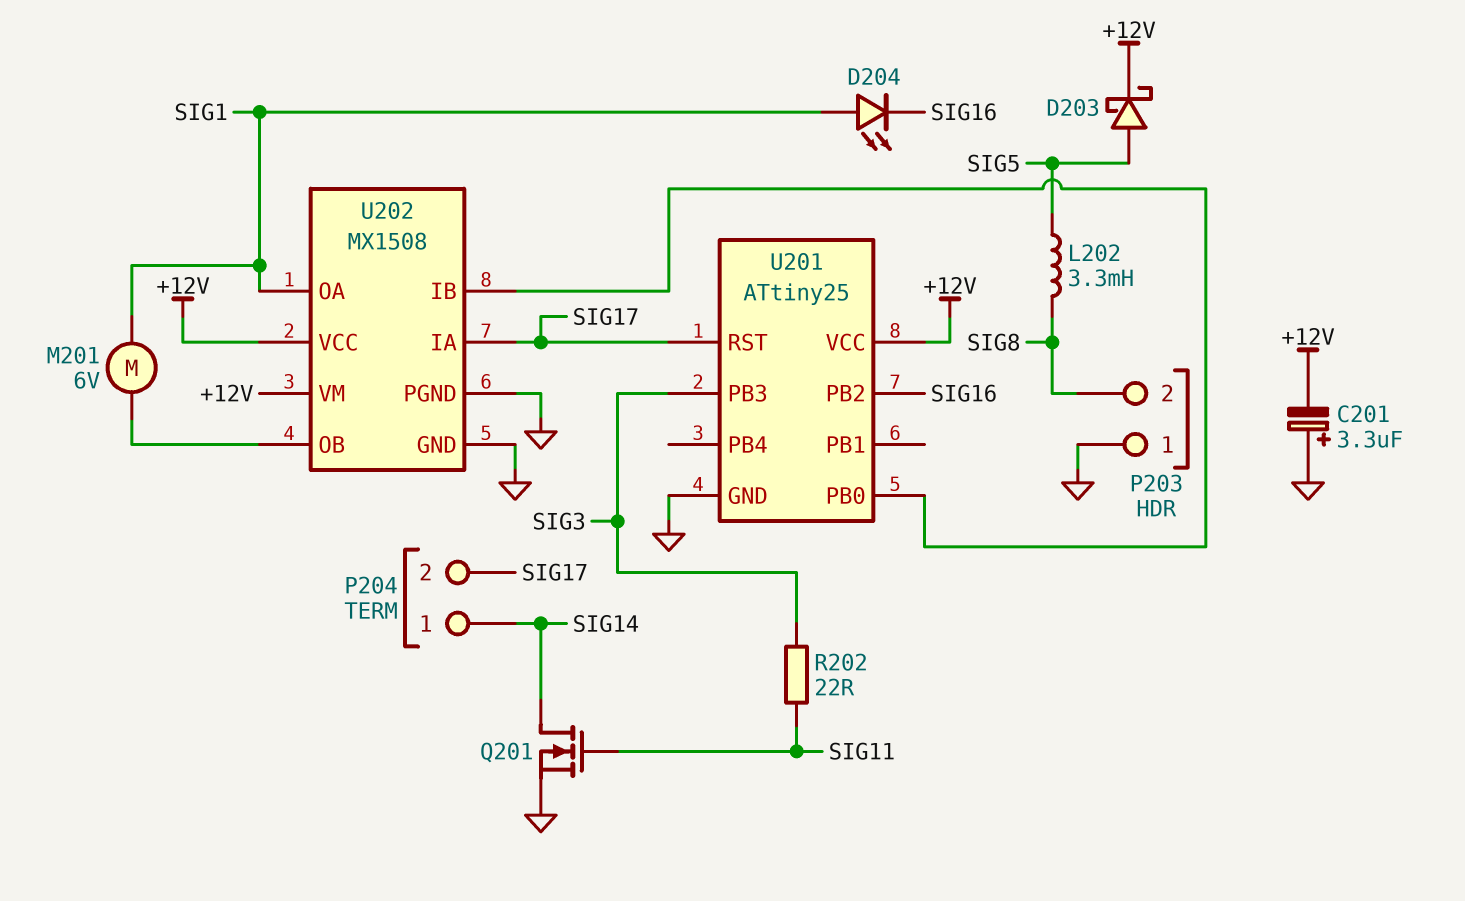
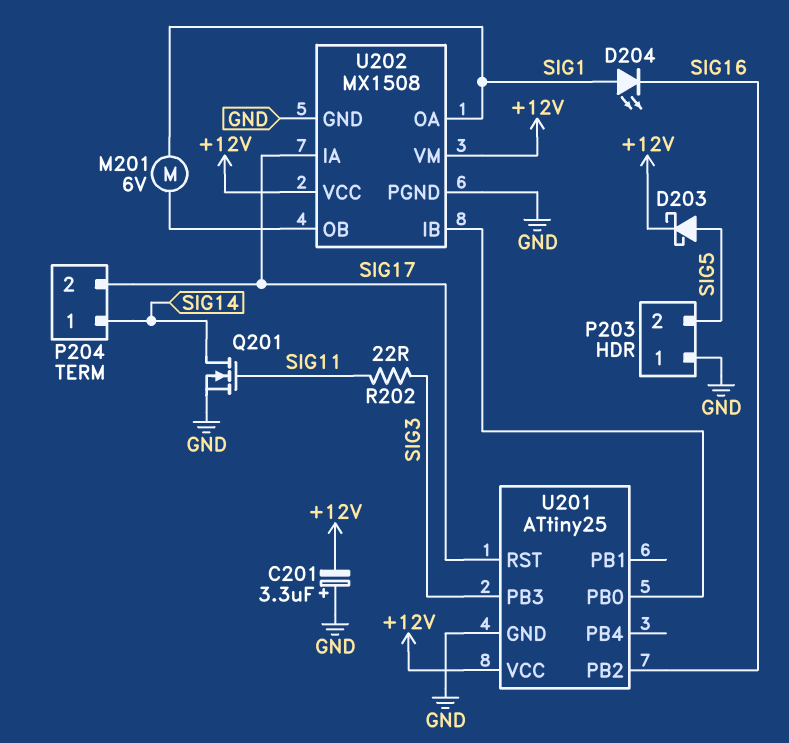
L202: 3.3mH (SIG5, SIG8) -> none
P203 pin 2: SIG8 -> SIG5

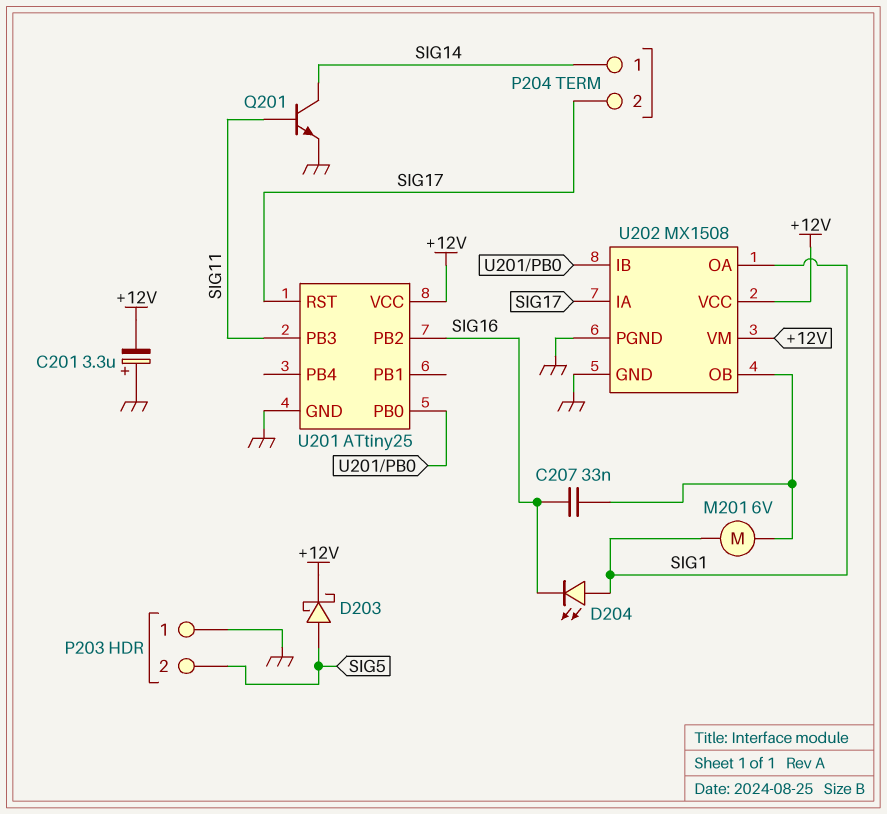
C207: none -> 33nF (SIG16, U202/OB)
Q201: NMOS (G SIG11, D SIG14, S GND) -> NPN (B SIG11, C SIG14, E GND)
R202: 22 (SIG3, SIG11) -> none
U201 pin PB3: SIG3 -> SIG11

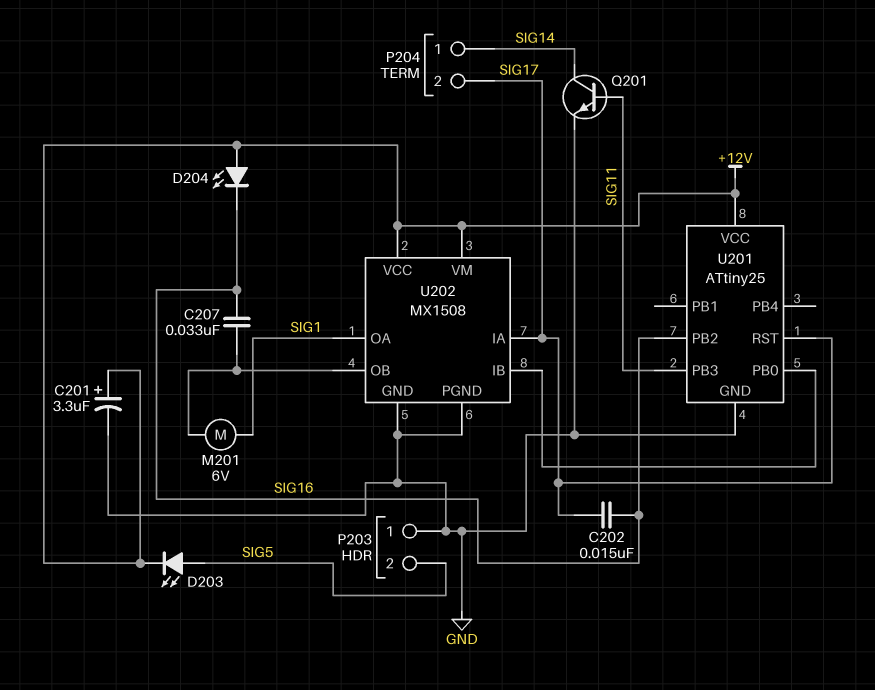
C201: 3.3uF (plus GND, minus +12V) -> 3.3uF (plus +12V, minus GND)
C202: none -> 15nF (SIG16, SIG17)
D203: schottky (A SIG5, K +12V) -> LED (A SIG5, K +12V)
D204: LED (A SIG1, K SIG16) -> LED (A +12V, K SIG16)

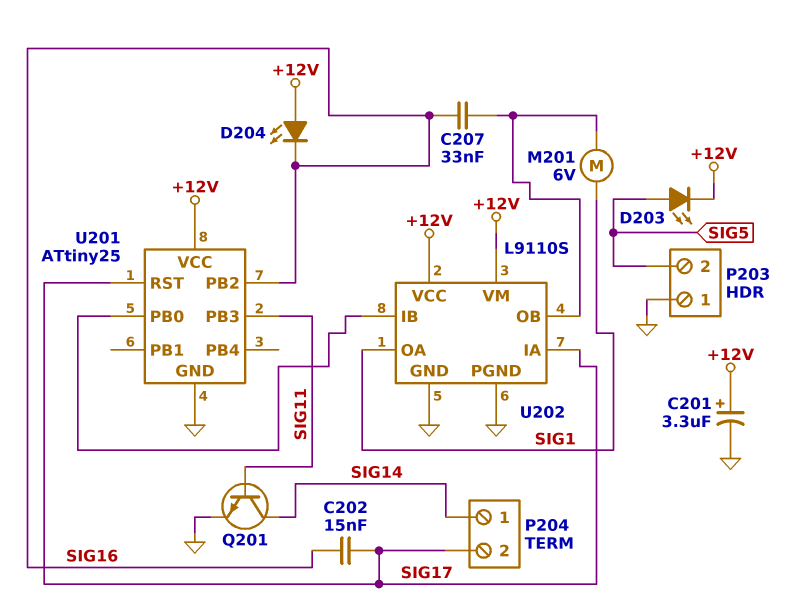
U202: MX1508 -> L9110S

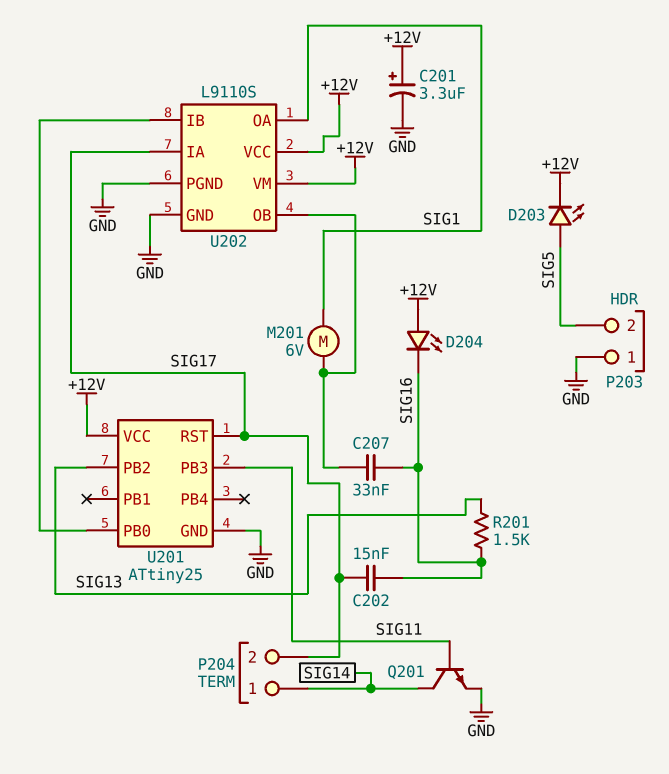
R201: none -> 1.5k (SIG13, SIG16)
U201 pin PB2: SIG16 -> SIG13

